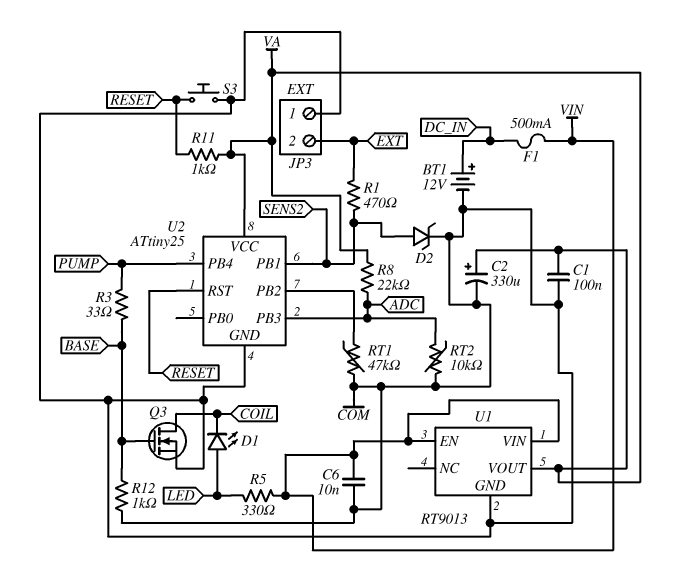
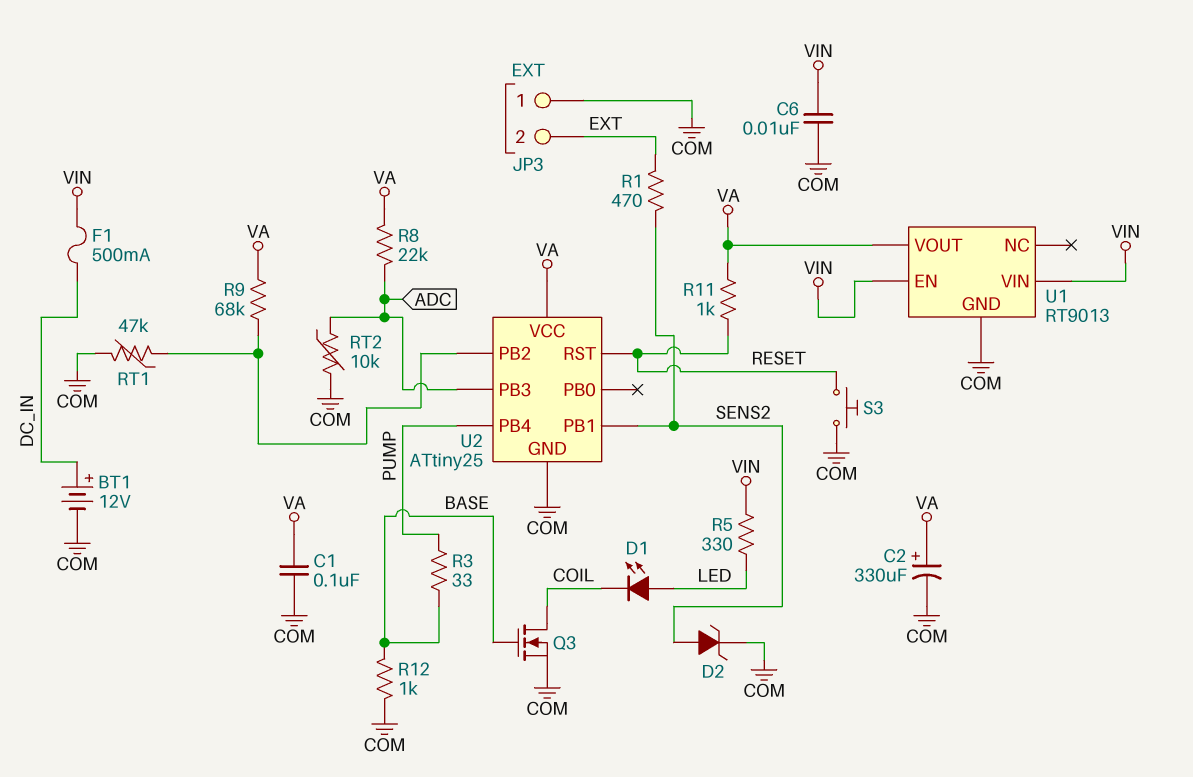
R9: none -> 68k (U2/PB2, VA)

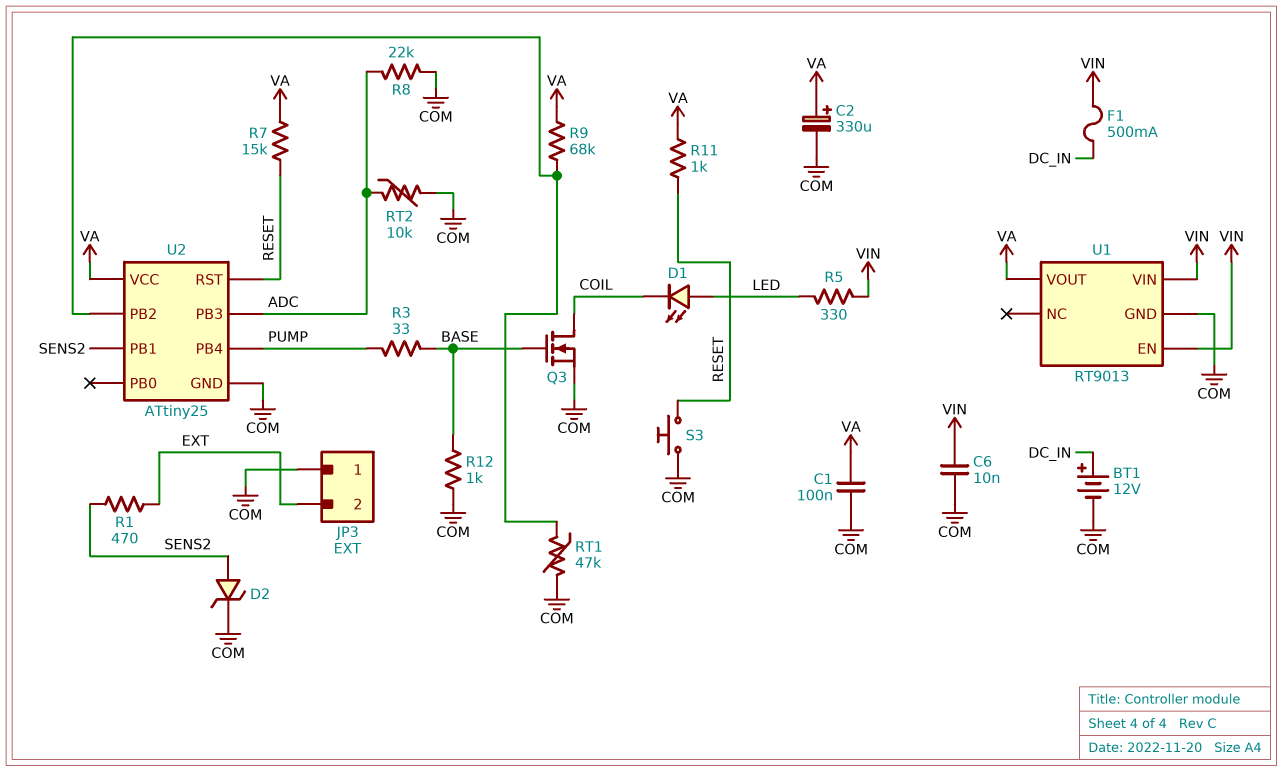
R7: none -> 15k (RESET, VA)
R8: 22k (ADC, VA) -> 22k (ADC, COM)

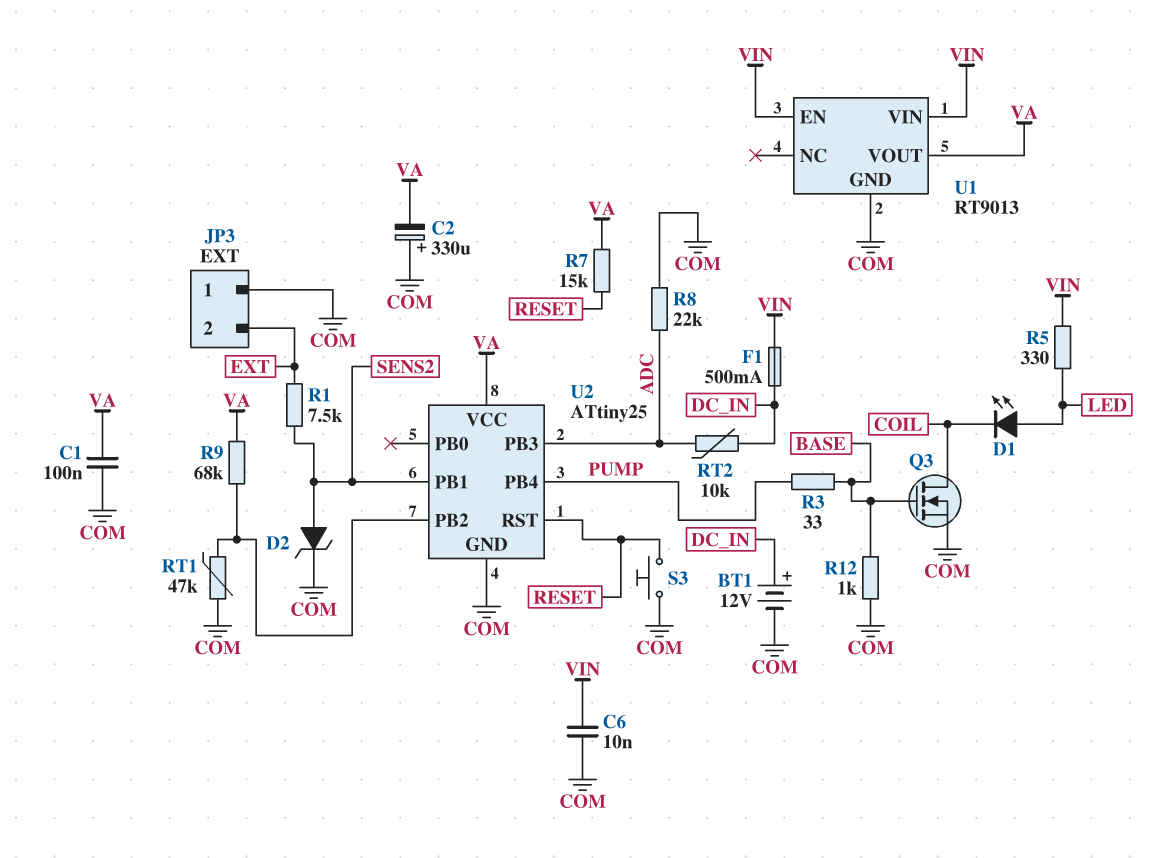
C2: 330uF (plus VA, minus COM) -> 330uF (plus COM, minus VA)
R1: 470 (EXT, SENS2) -> 7.5k (EXT, SENS2)
R11: 1k (RESET, VA) -> none
RT2: 10k (ADC, COM) -> 10k (ADC, DC_IN)

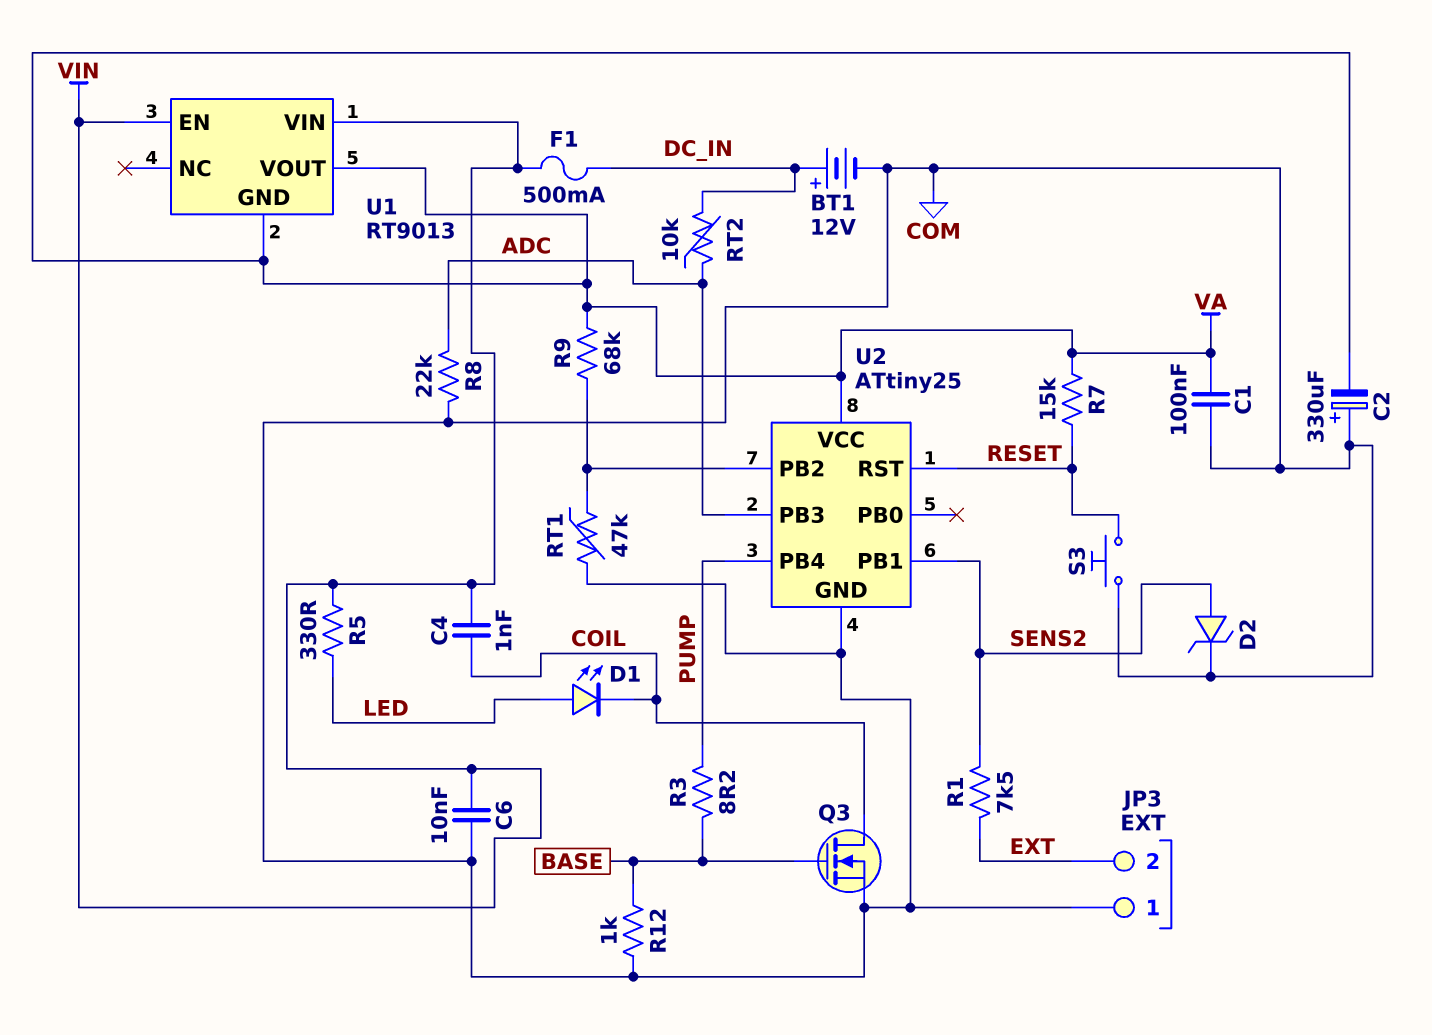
C4: none -> 1nF (COIL, VIN)
R3: 33 (BASE, PUMP) -> 8.2 (BASE, PUMP)
U1 pin GND: COM -> VA

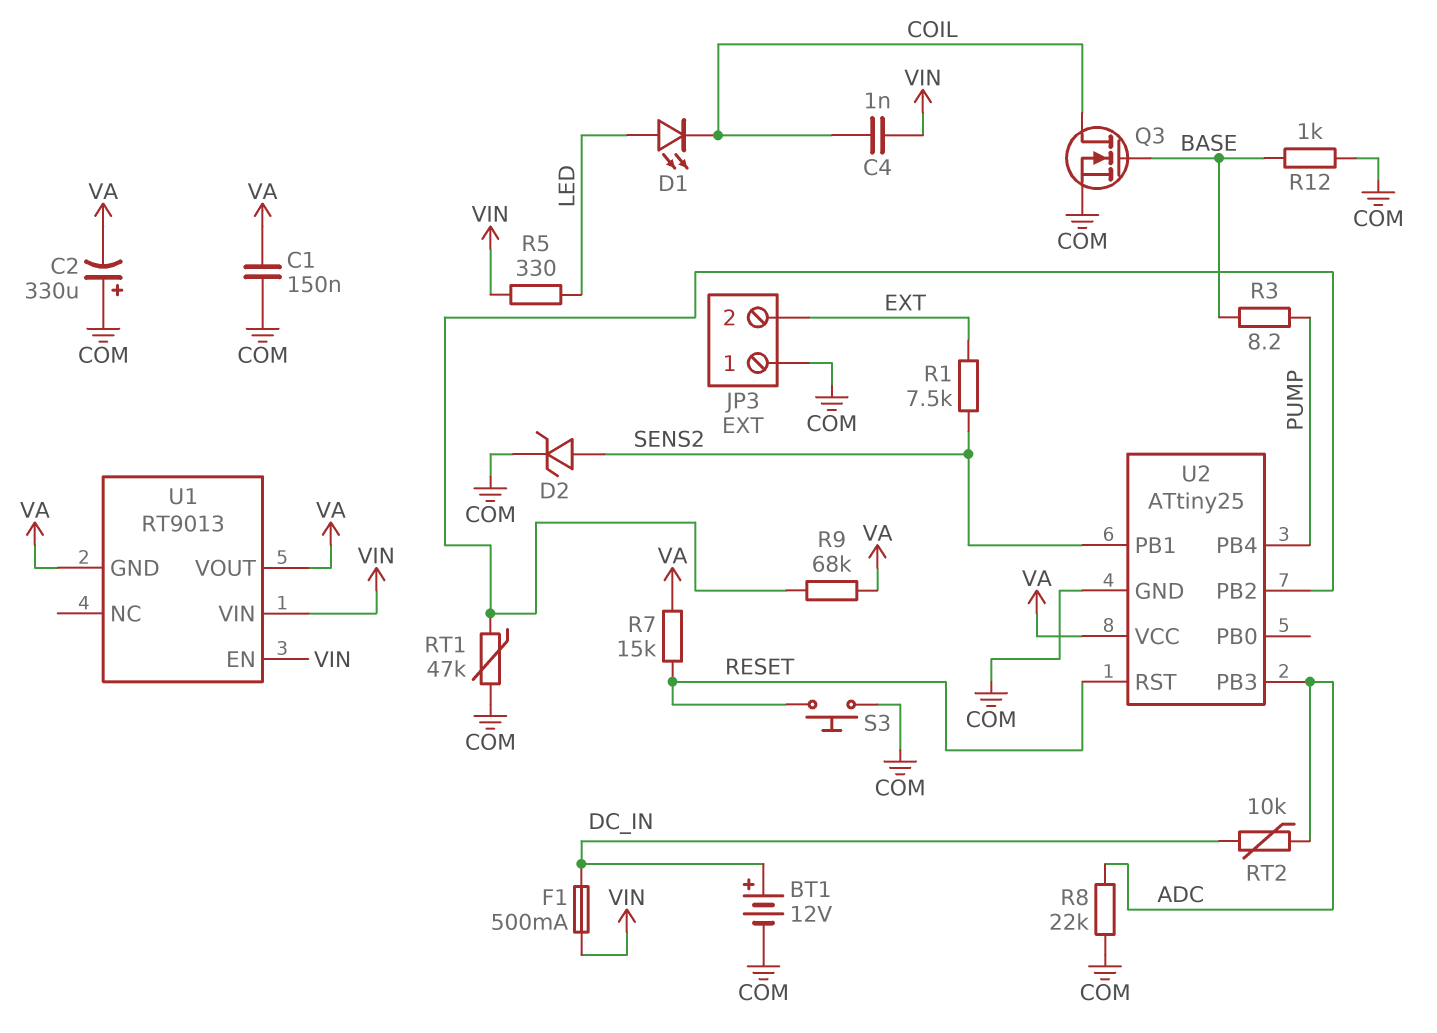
C1: 100nF (COM, VA) -> 150nF (COM, VA)
C6: 10nF (COM, VIN) -> none

